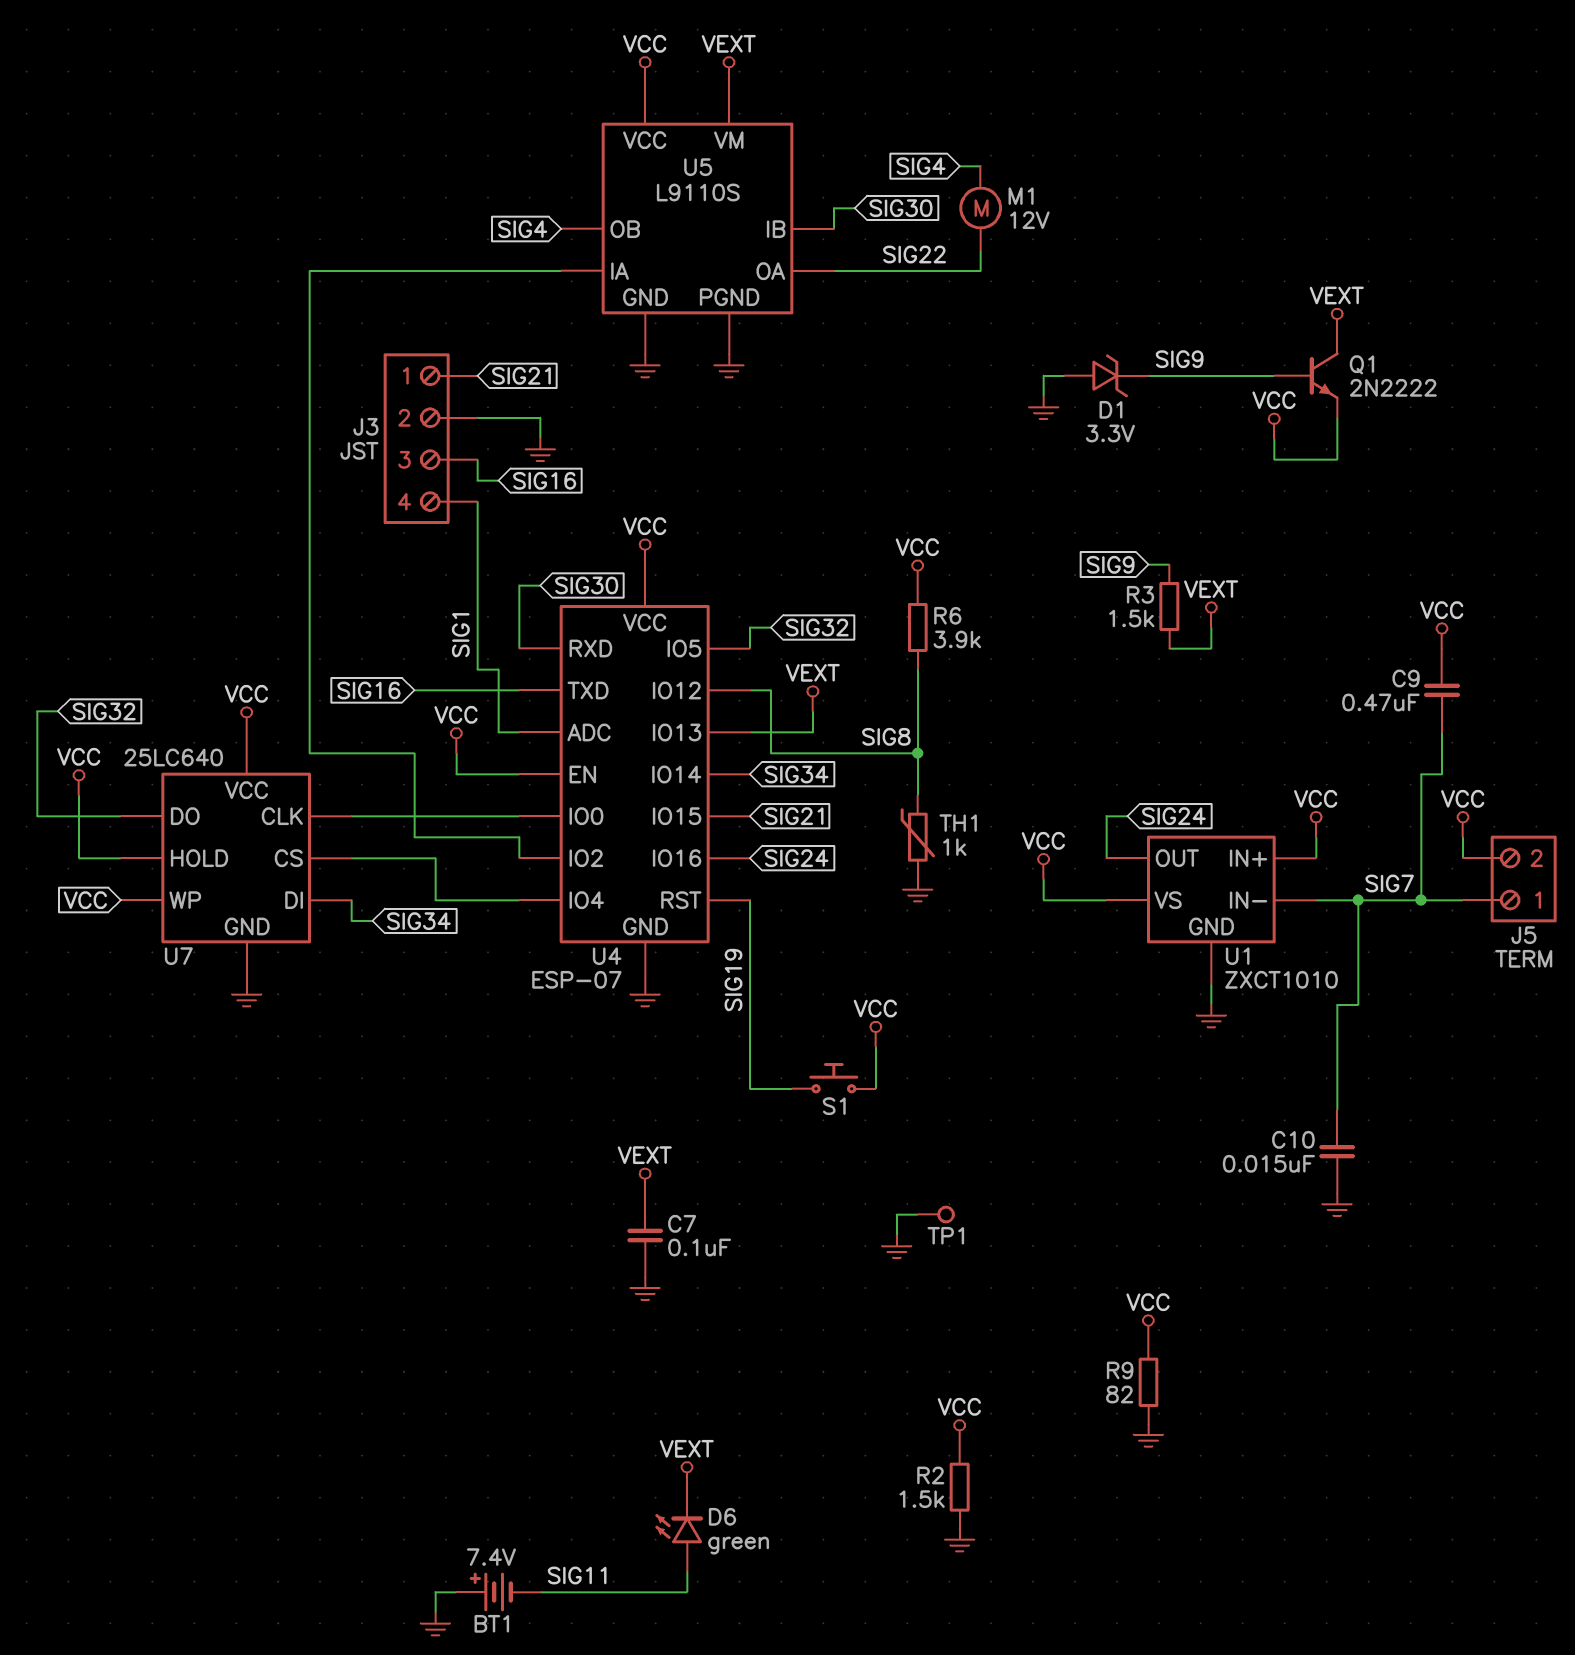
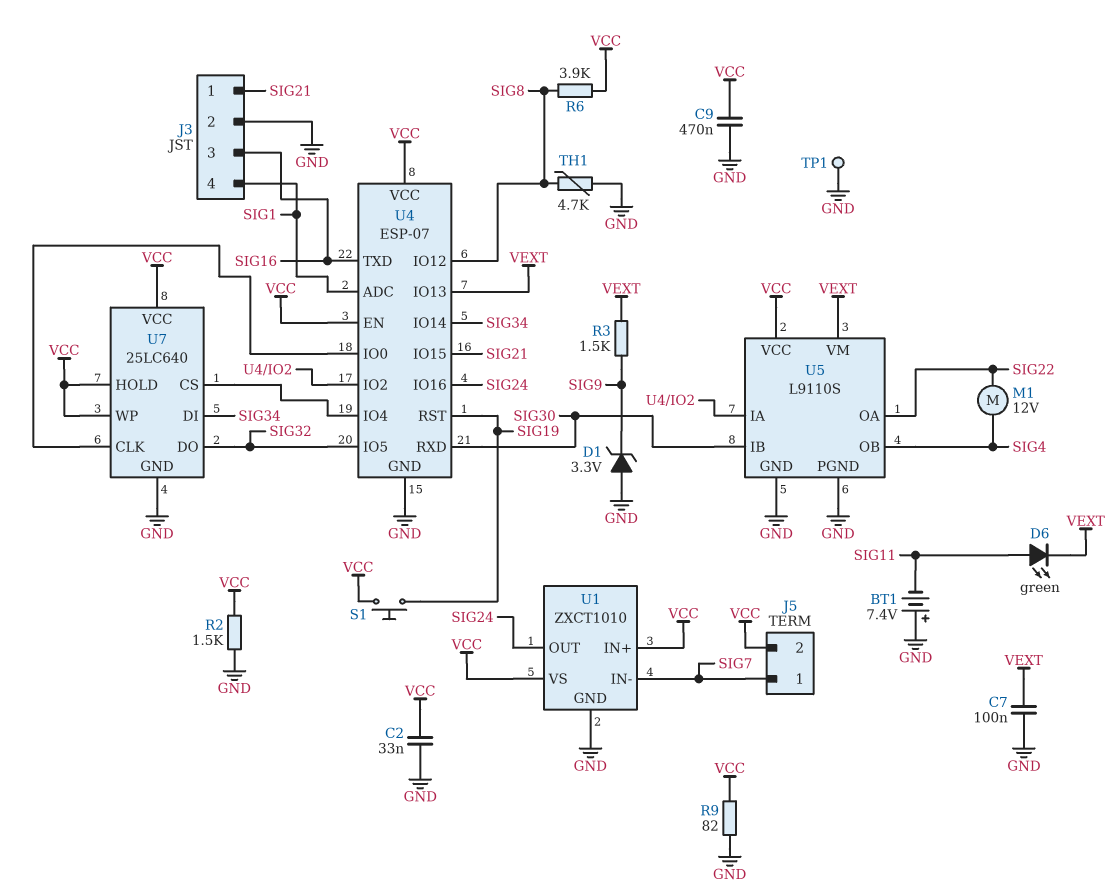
C2: none -> 33nF (GND, VCC)
C9: 470nF (SIG7, VCC) -> 470nF (GND, VCC)
C10: 15nF (GND, SIG7) -> none
Q1: NPN 2N2222 (B SIG9, C VEXT, E VCC) -> none
TH1: 1k (GND, SIG8) -> 4.7k (GND, SIG8)

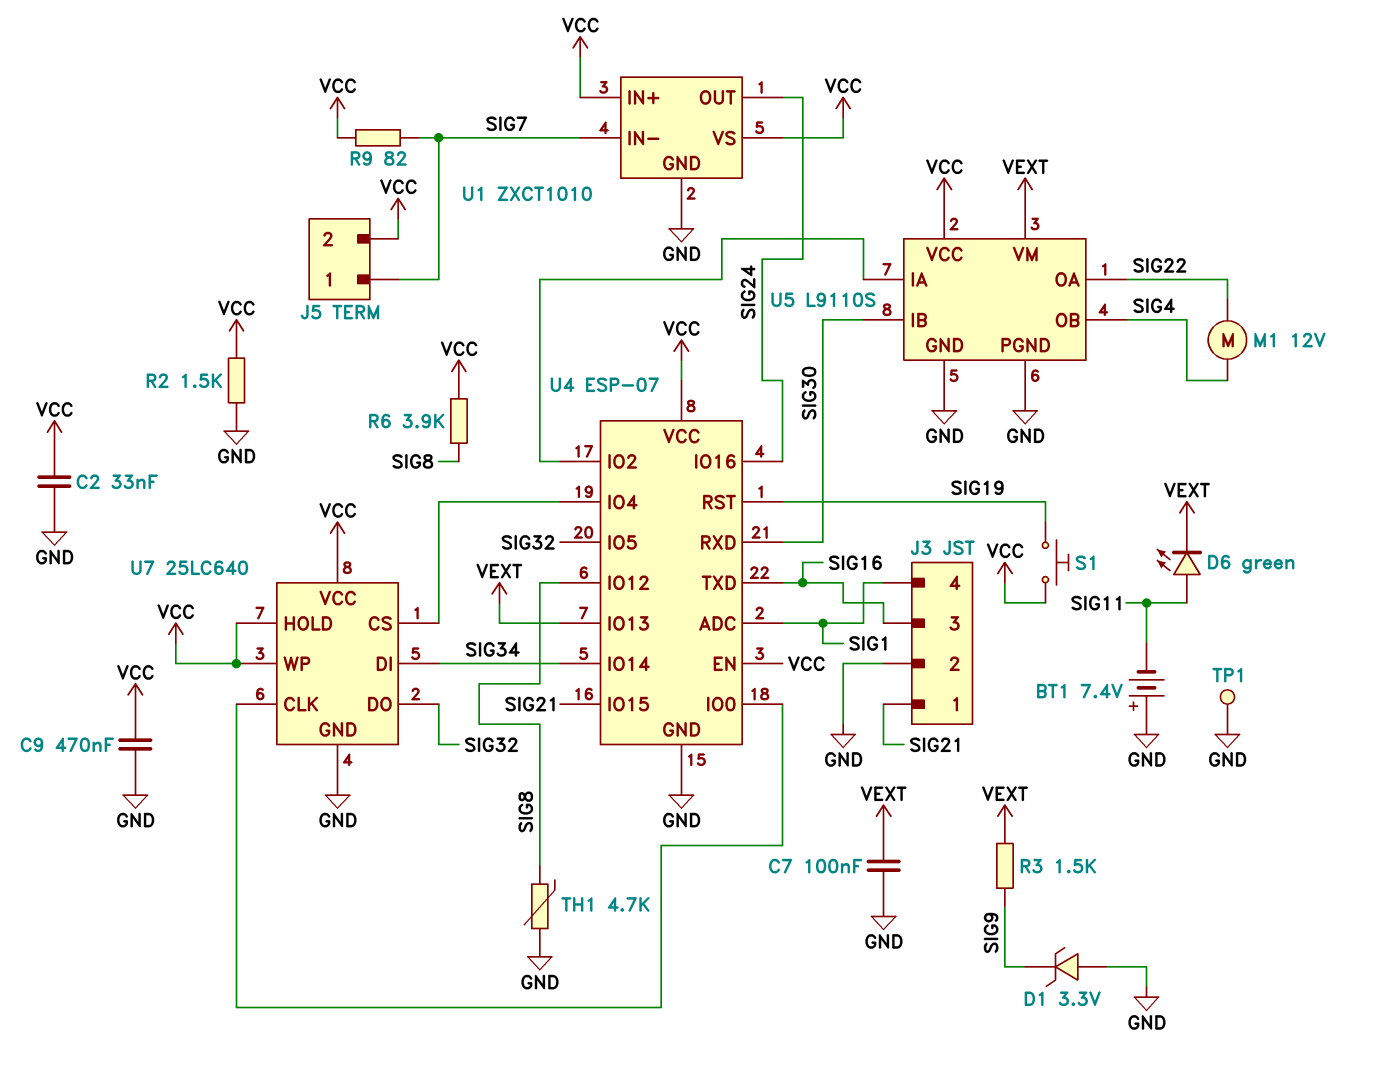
R9: 82 (GND, VCC) -> 82 (SIG7, VCC)

